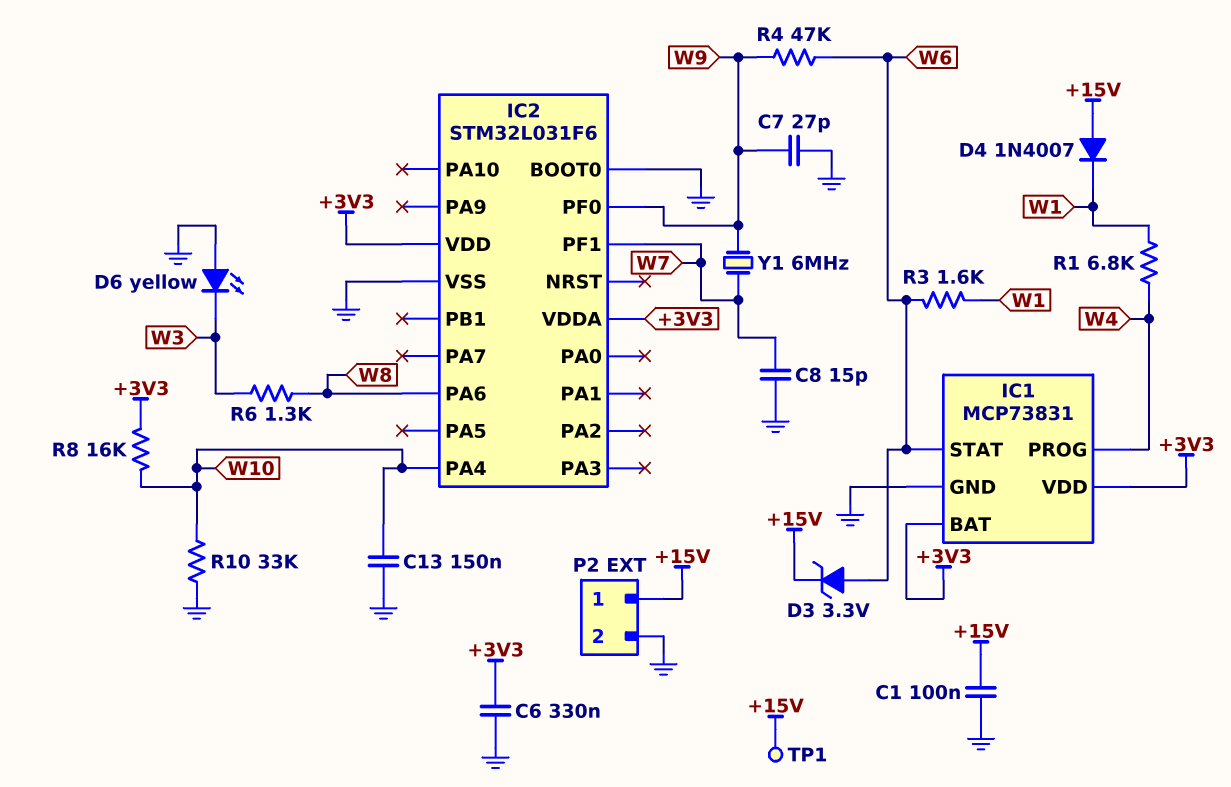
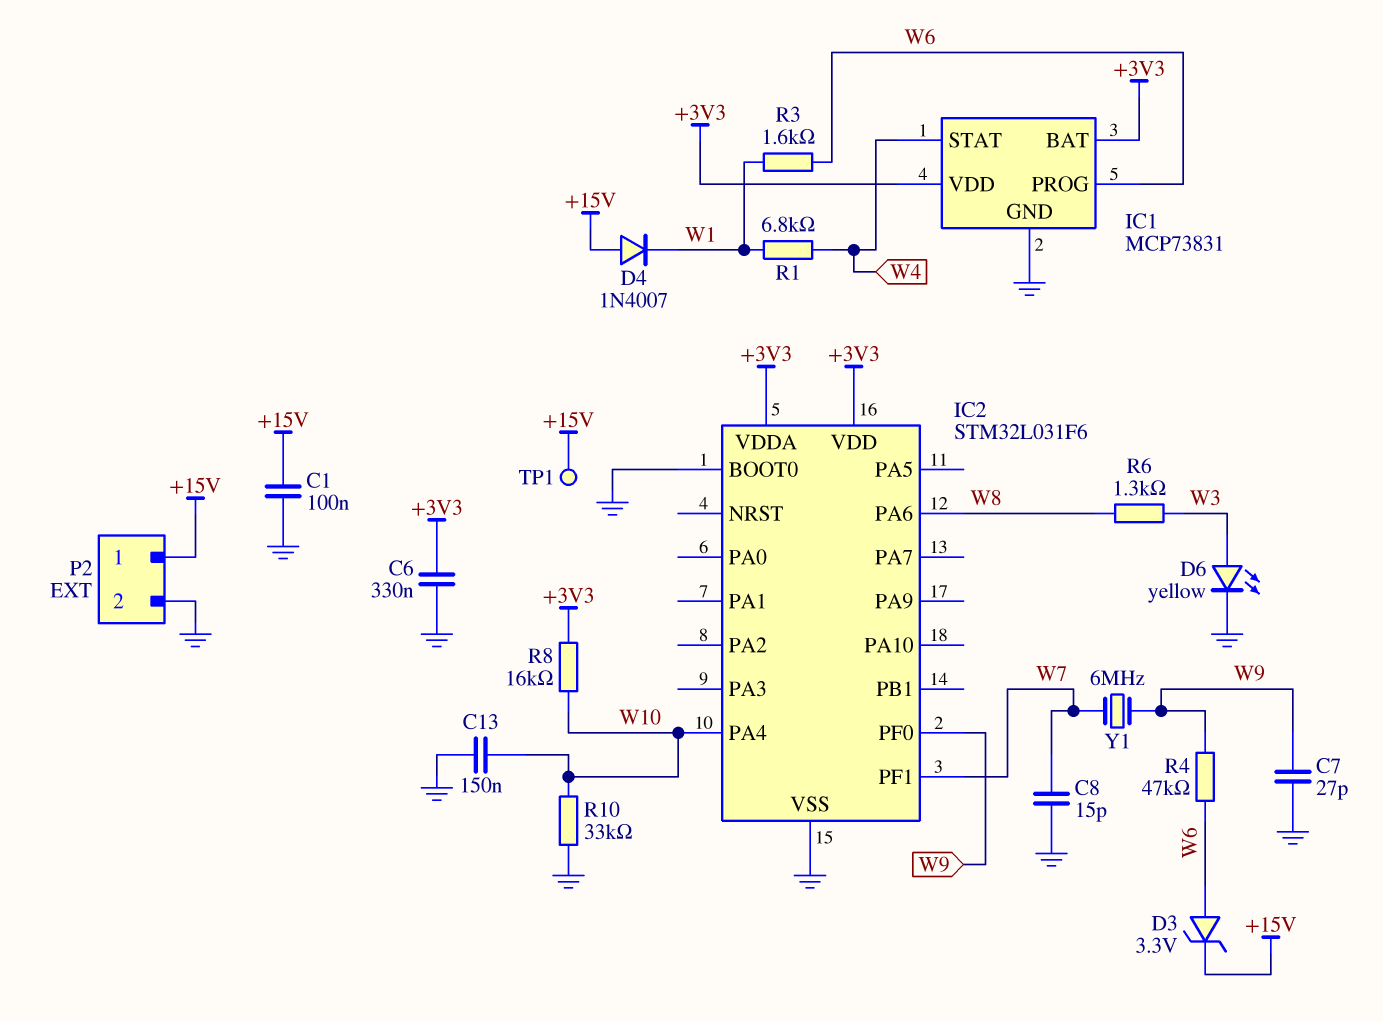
D6: LED yellow (A GND, K W3) -> LED yellow (A W3, K GND)
IC1 pin PROG: W4 -> W6
IC1 pin STAT: W6 -> W4

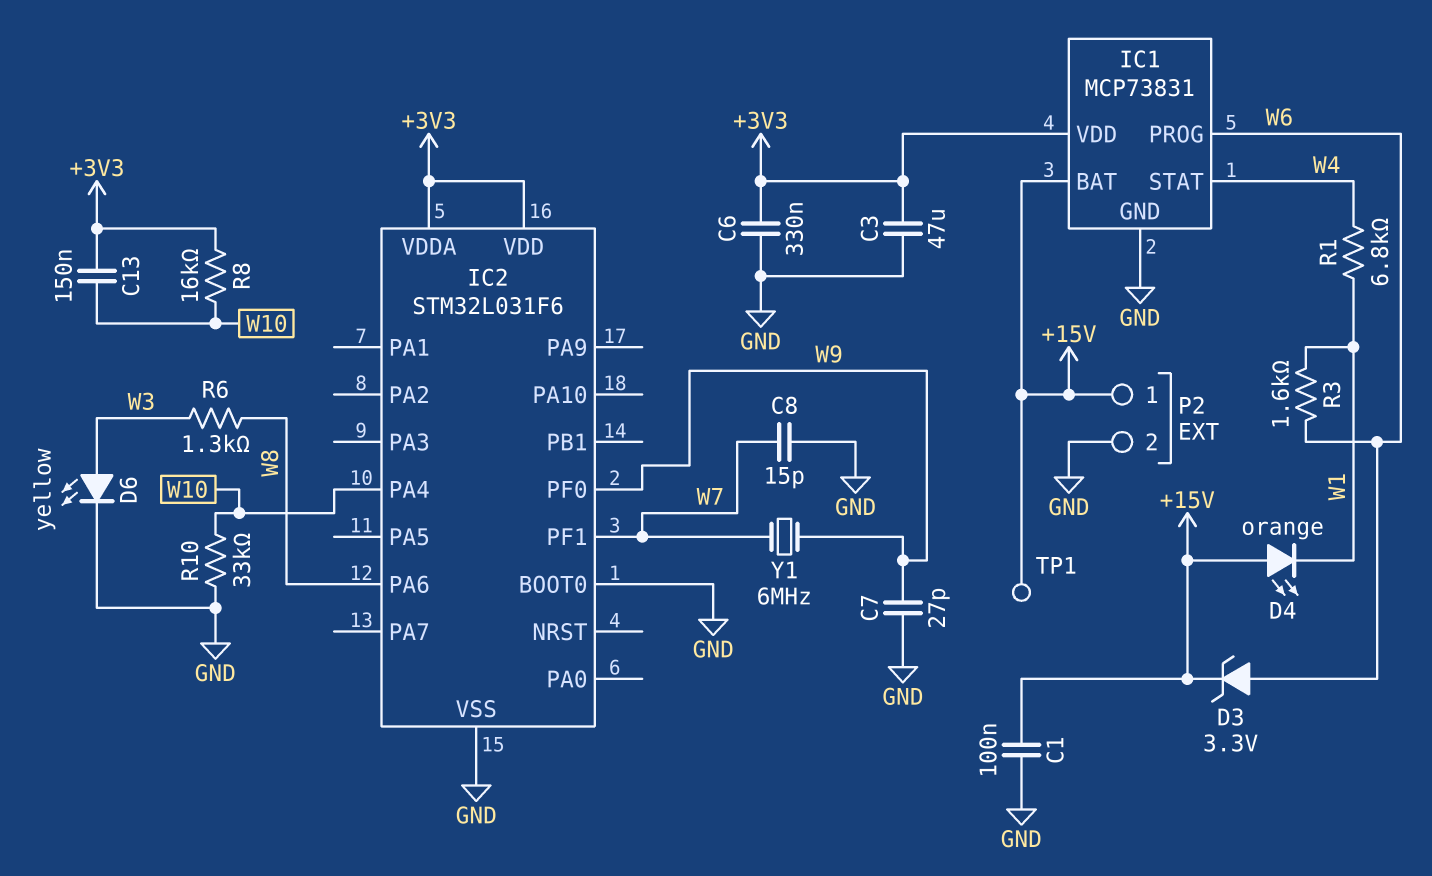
C3: none -> 47uF (+3V3, GND)
C13: 150nF (GND, W10) -> 150nF (+3V3, W10)
D4: diode 1N4007 (A +15V, K W1) -> LED orange (A +15V, K W1)
IC1 pin BAT: +3V3 -> +15V
R4: 47k (W6, W9) -> none

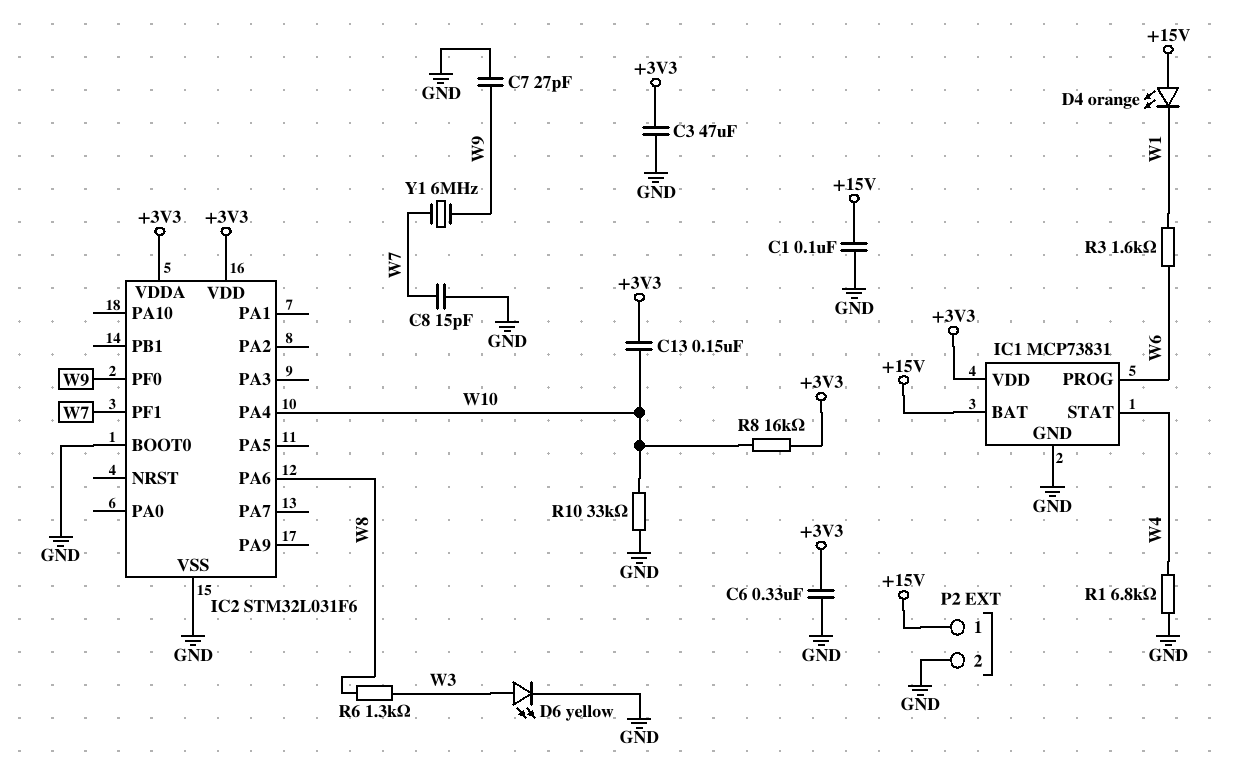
D3: zener 3.3V (A W6, K +15V) -> none
R1: 6.8k (W1, W4) -> 6.8k (GND, W4)
TP1: test point (+15V) -> none

